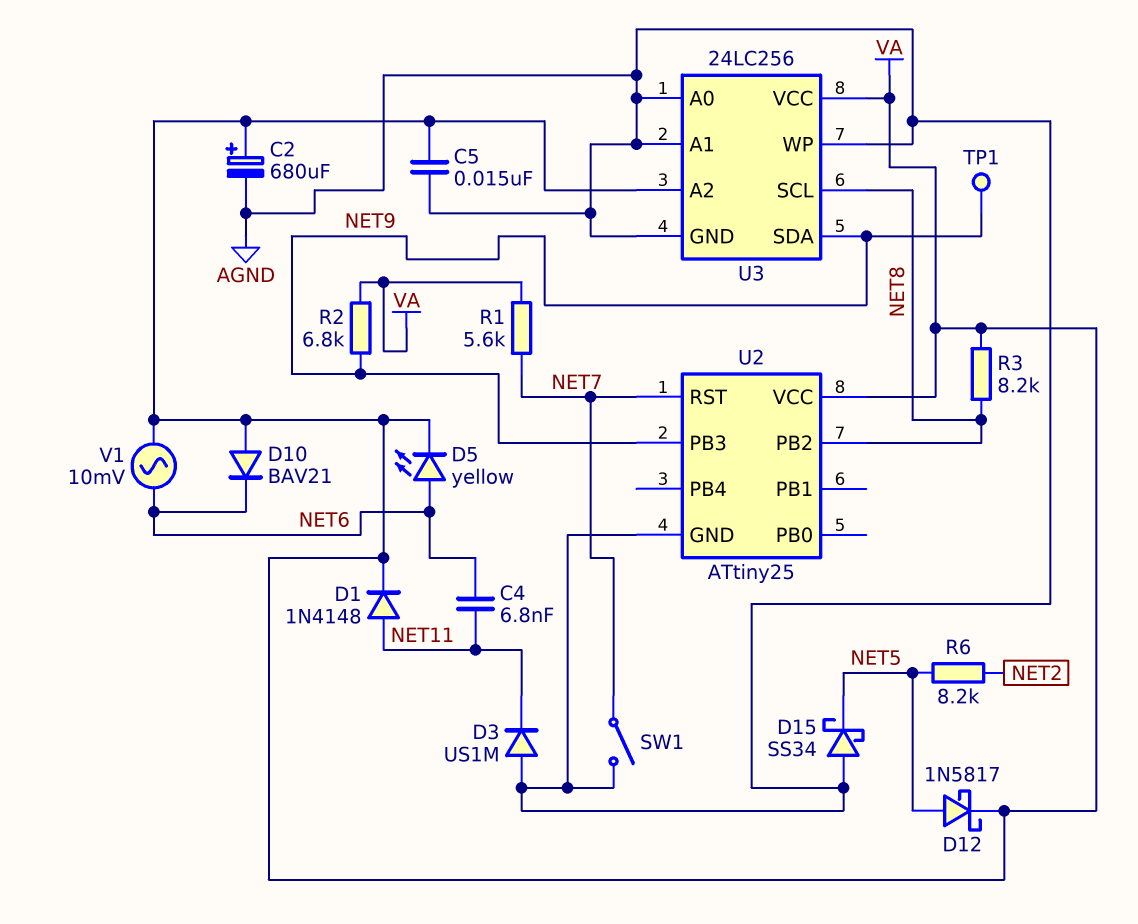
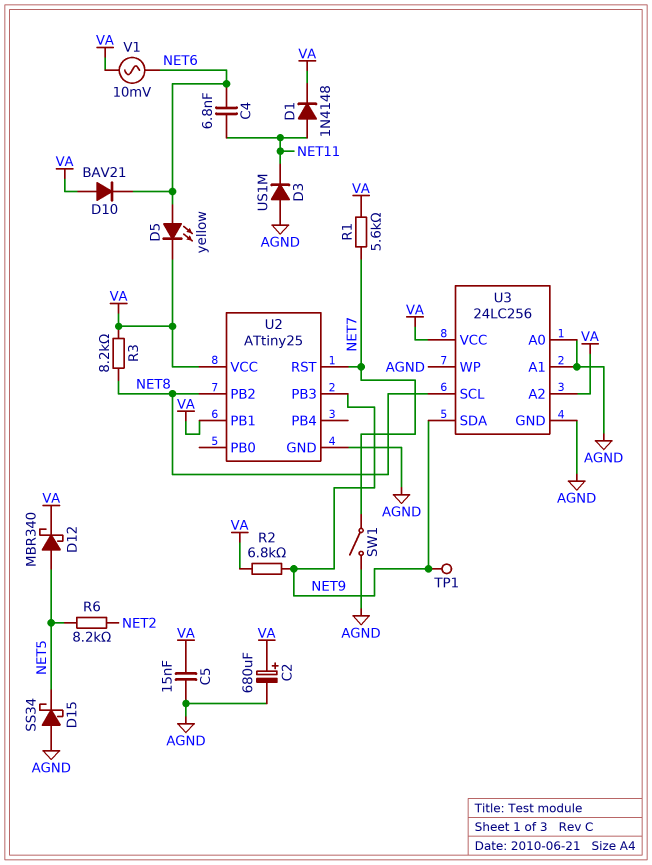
D12: schottky 1N5817 (A NET5, K VA) -> schottky MBR340 (A NET5, K VA)
U2 pin PB1: none -> VA

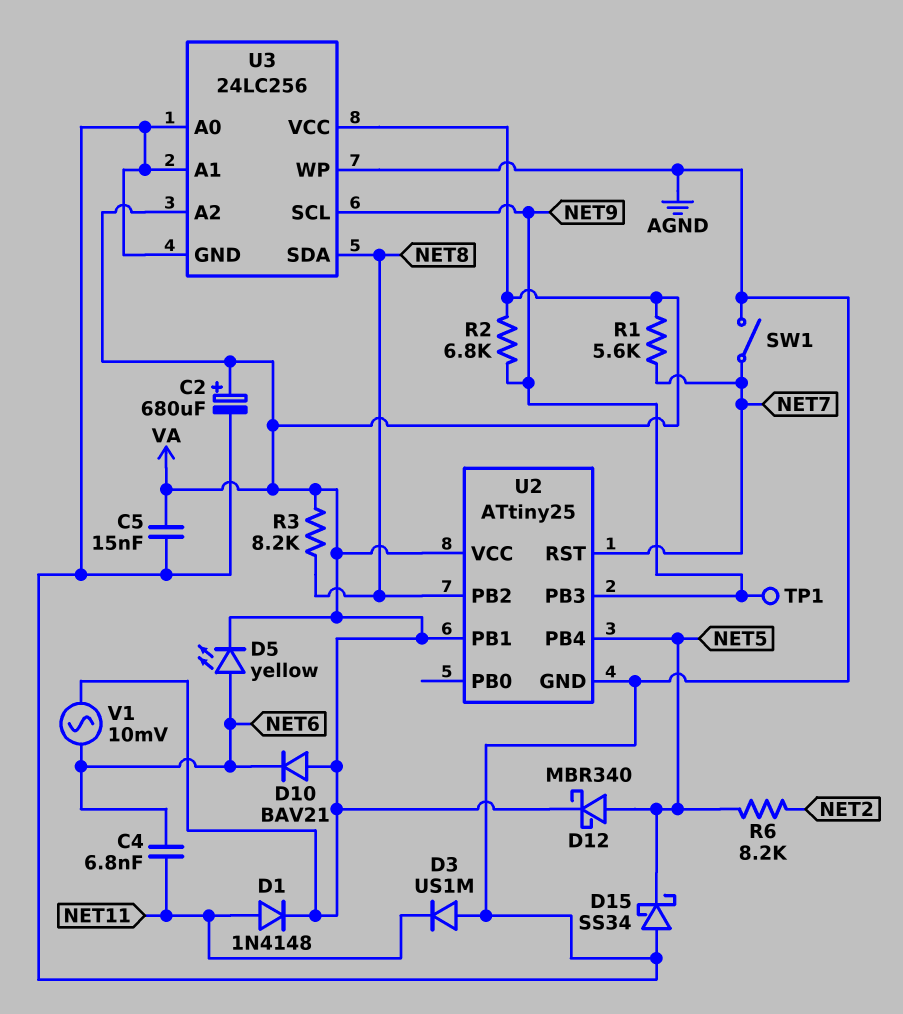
U2 pin PB4: none -> NET5
U3 pin SCL: NET8 -> NET9
U3 pin SDA: NET9 -> NET8

